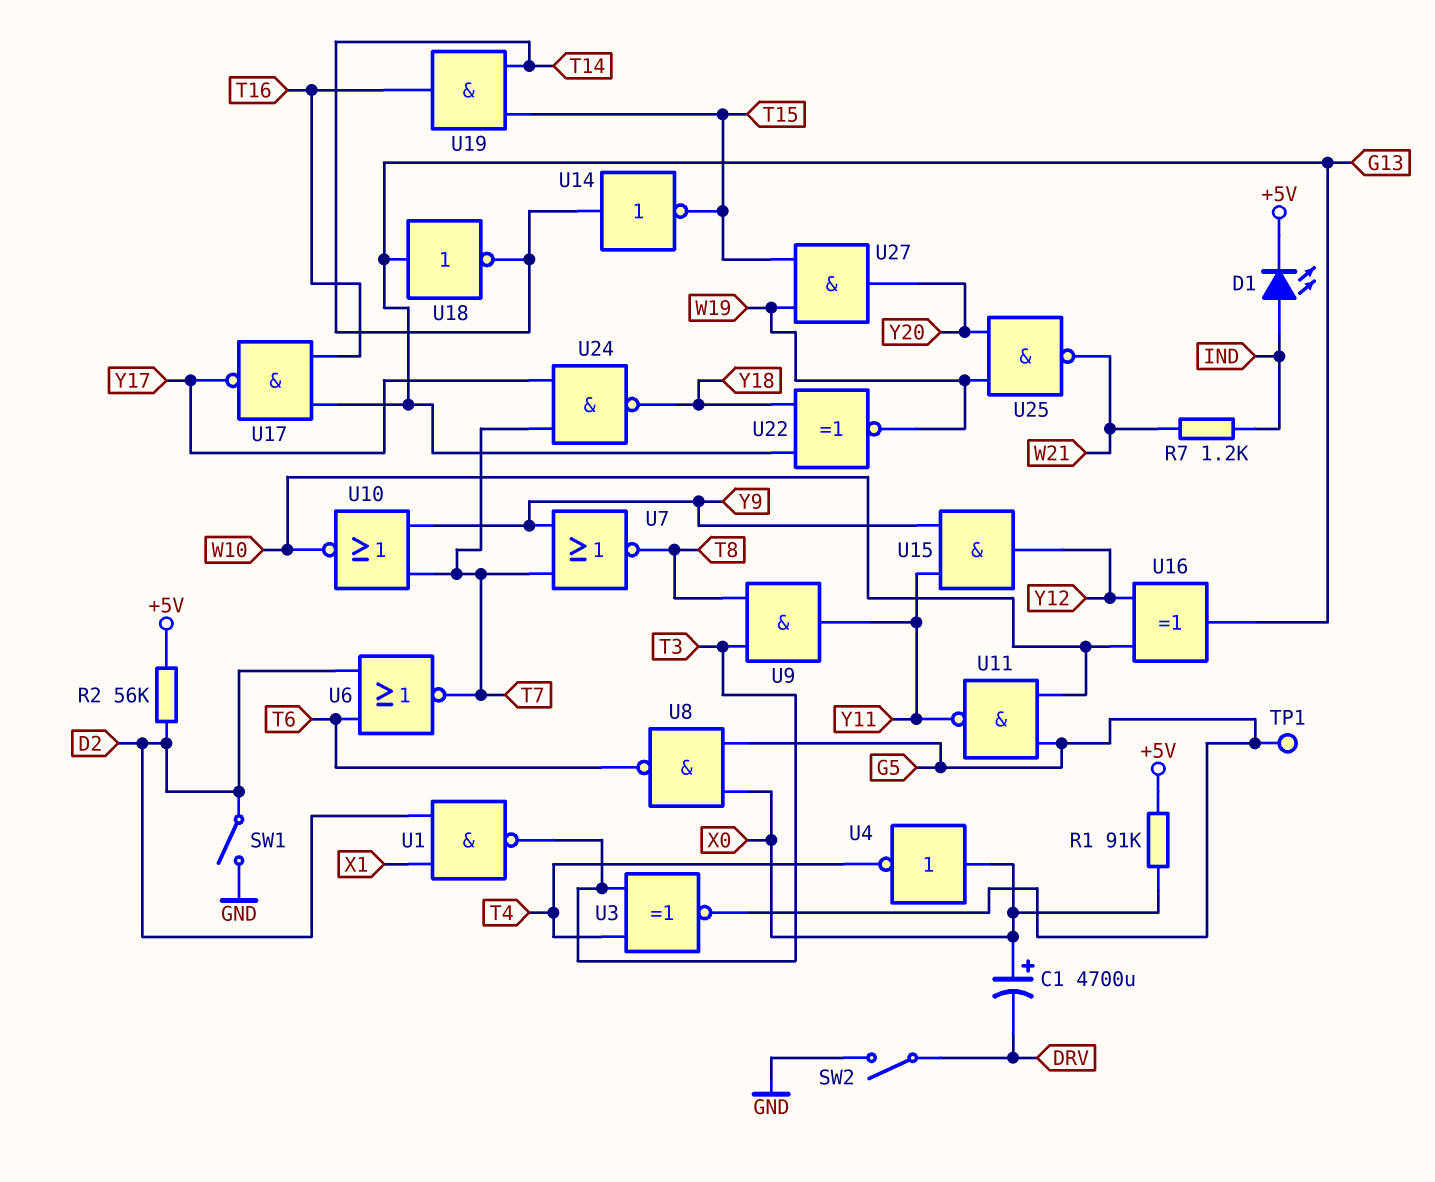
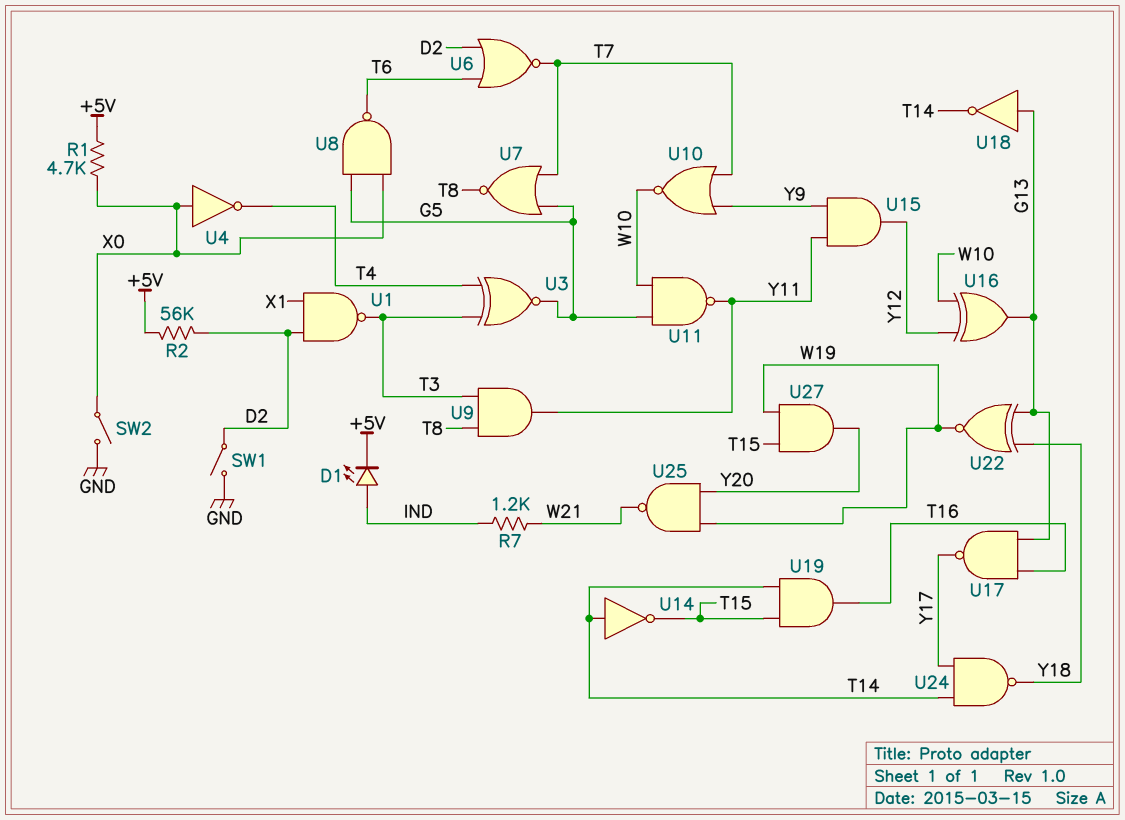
C1: 4700uF (plus X0, minus DRV) -> none
R1: 91k (+5V, X0) -> 4.7k (+5V, X0)
SW2: switch (DRV, GND) -> switch (GND, X0)
TP1: test point (G5) -> none
U7: NOR (in T7, in Y9, out T8) -> NOR (in G5, in T7, out T8)
U24: NAND (in T7, in Y17, out Y18) -> NAND (in T14, in Y17, out Y18)

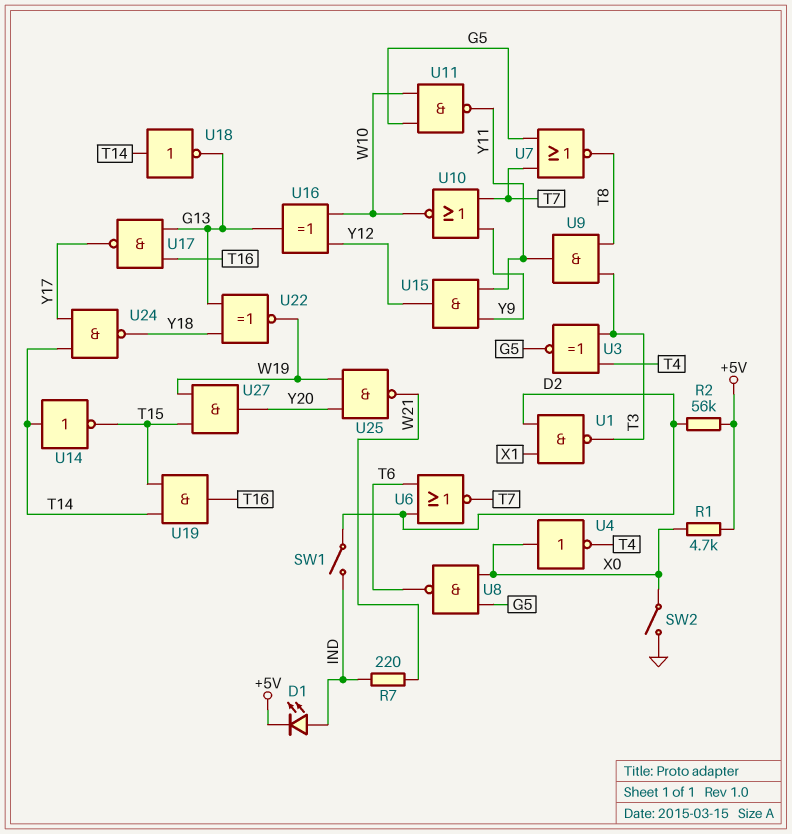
R7: 1.2k (IND, W21) -> 220 (IND, W21)
SW1: switch (D2, GND) -> switch (D2, IND)
U18: NOT (in G13, out T14) -> NOT (in T14, out G13)

